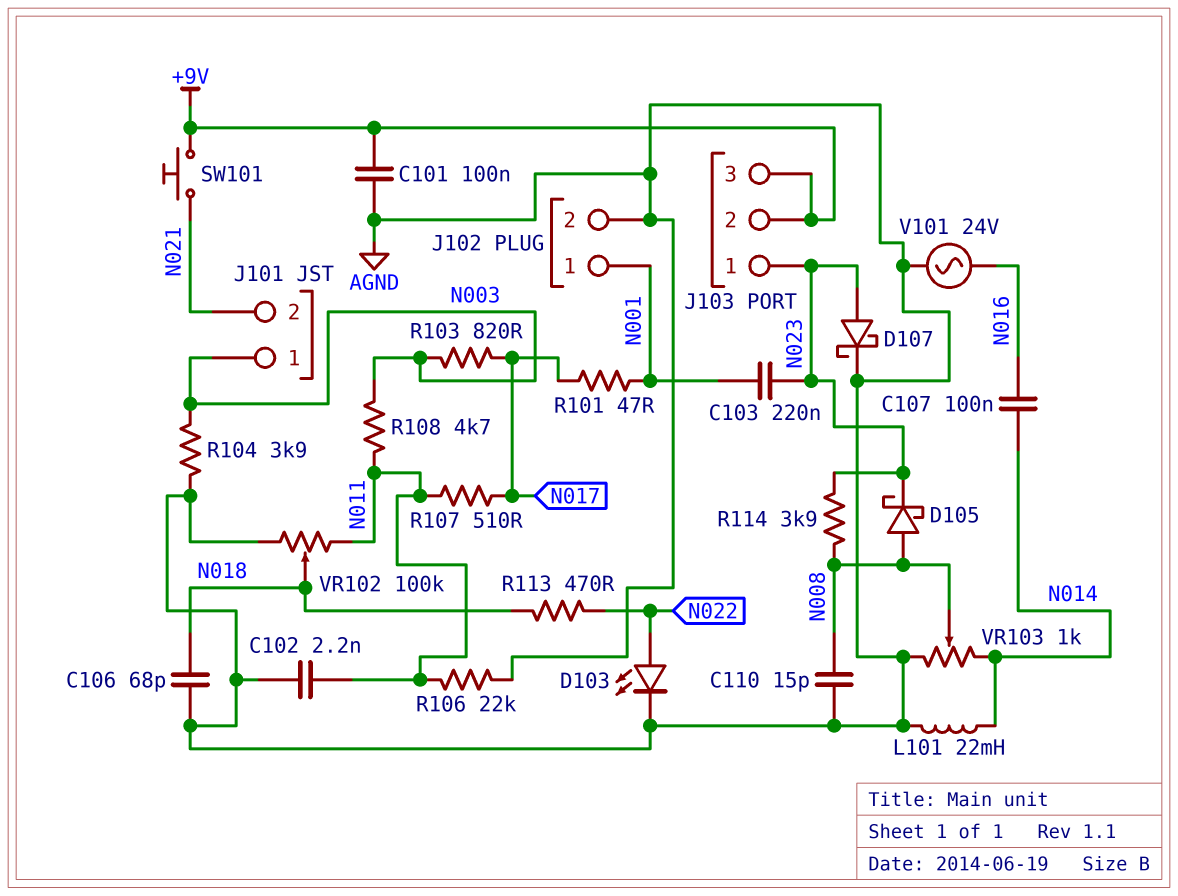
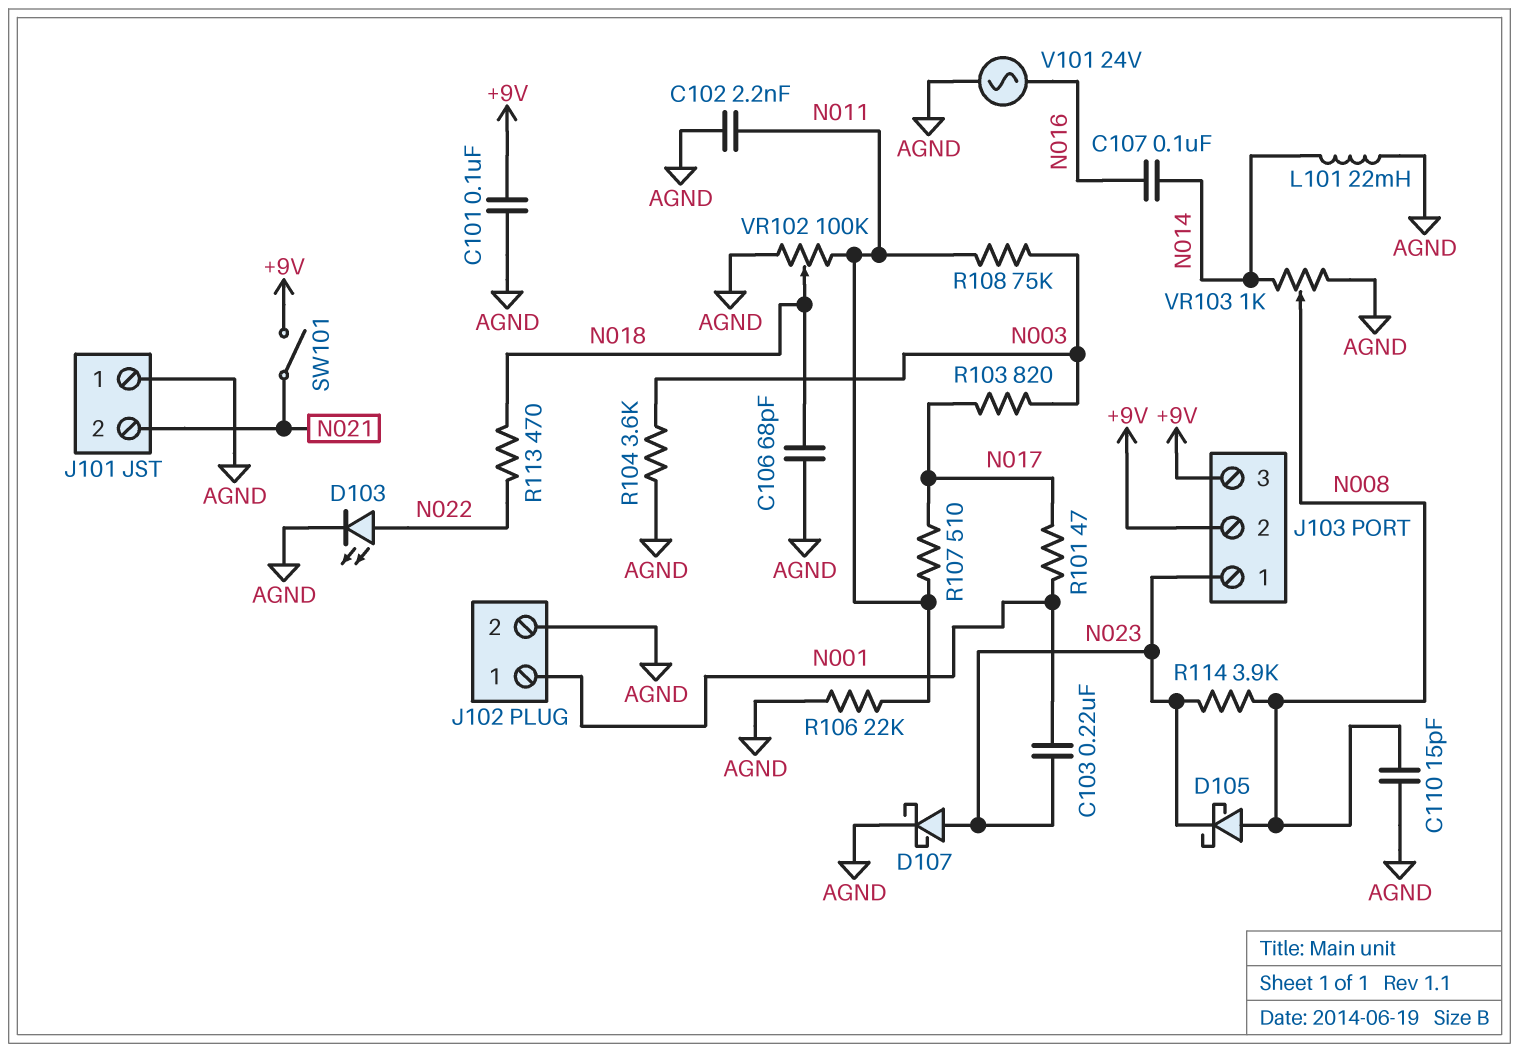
J101 pin 1: N003 -> AGND
R104: 3.9k (AGND, N003) -> 3.6k (AGND, N003)
R108: 4.7k (N003, N011) -> 75k (N003, N011)
SW101: button (+9V, N021) -> switch (+9V, N021)

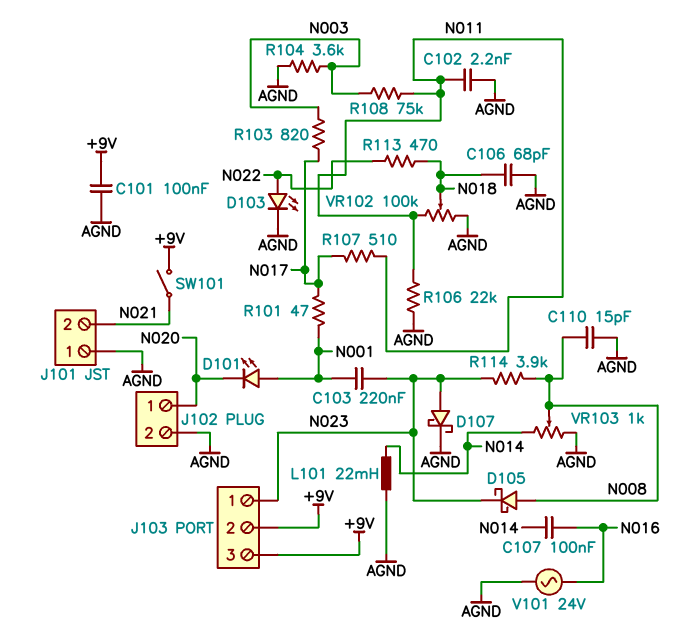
D101: none -> LED (A N001, K N020)
J102 pin 1: N001 -> N020

